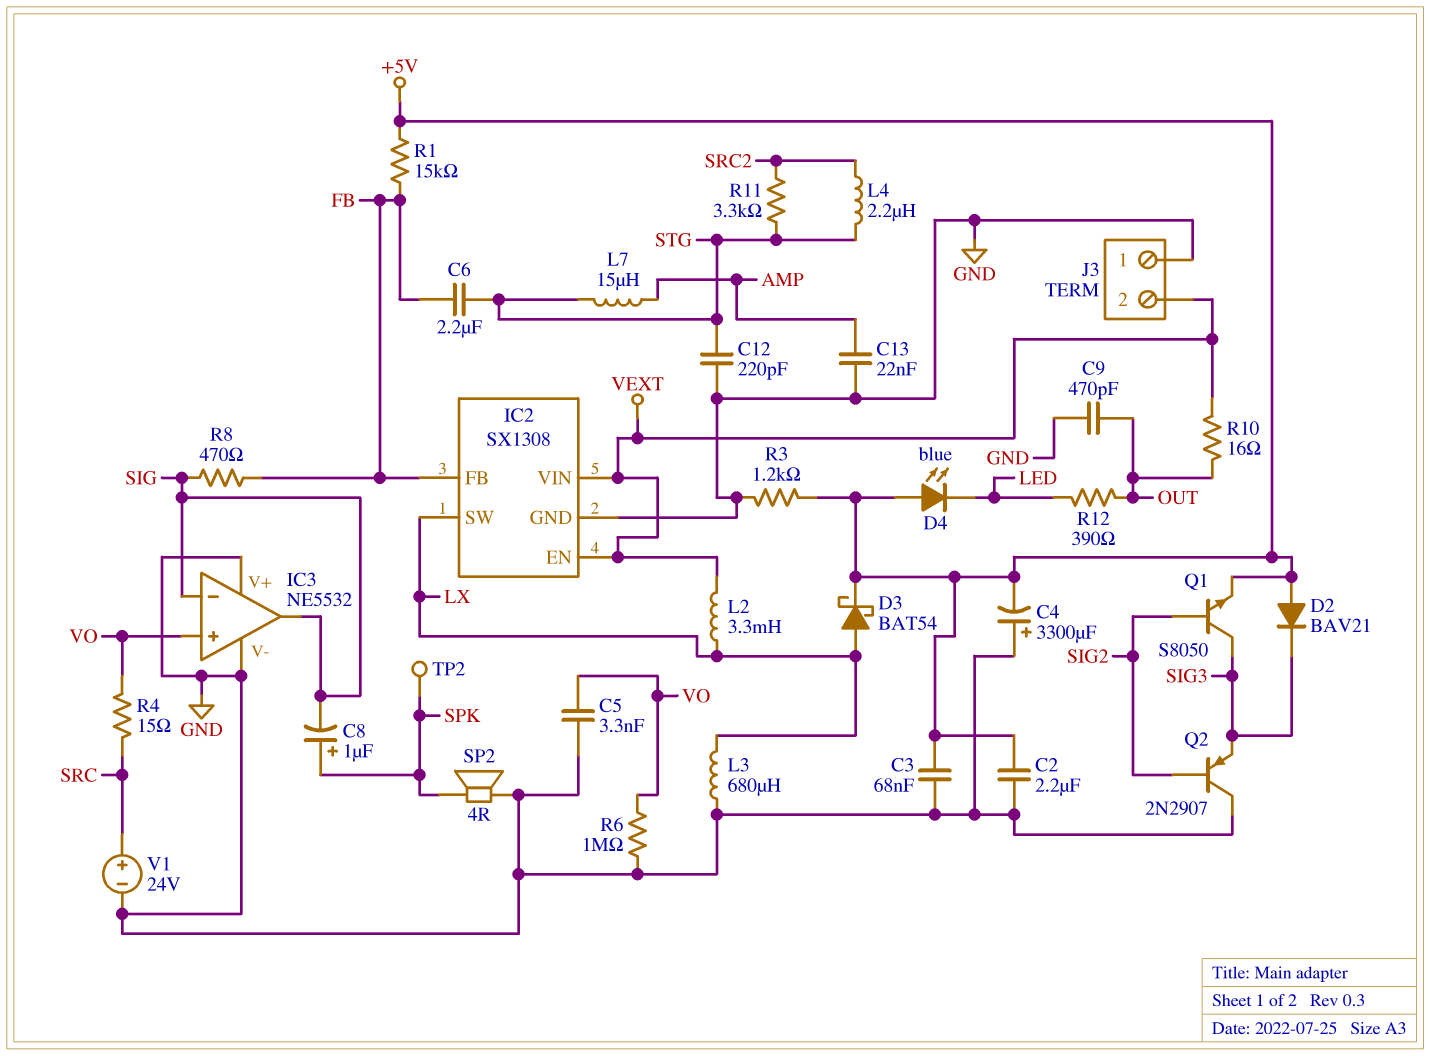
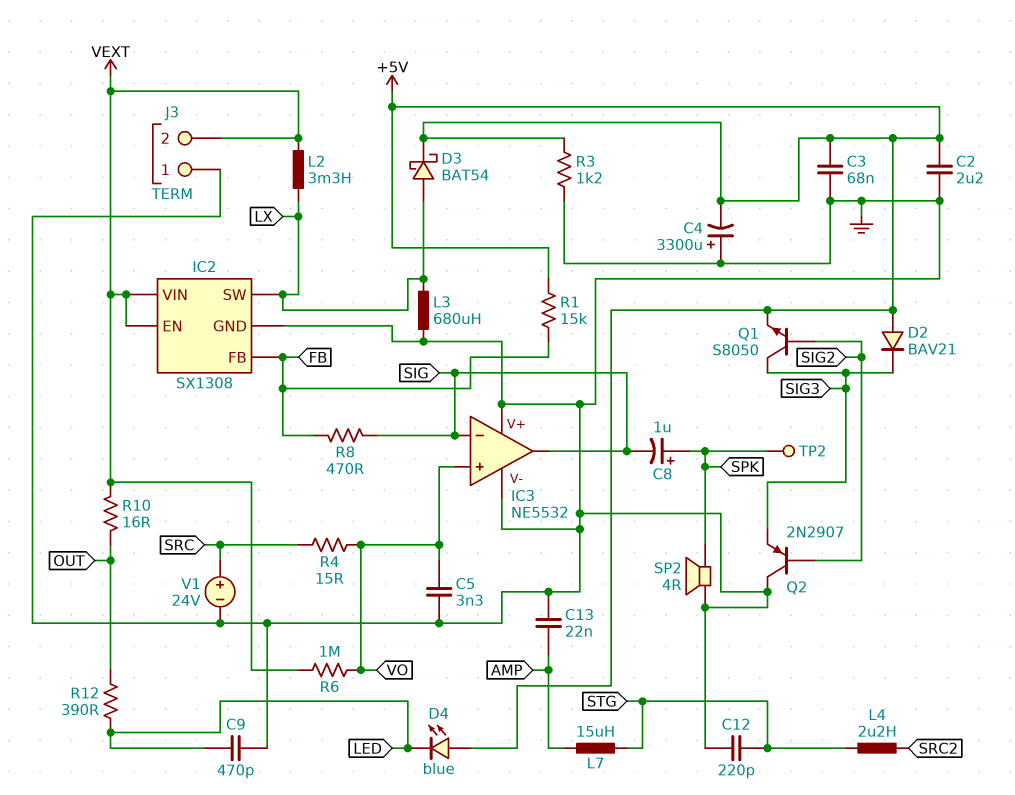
C6: 2.2uF (FB, STG) -> none
C9: 470pF (GND, OUT) -> 470pF (GND, LED)
R6: 1M (GND, VO) -> 1M (VEXT, VO)
R11: 3.3k (SRC2, STG) -> none

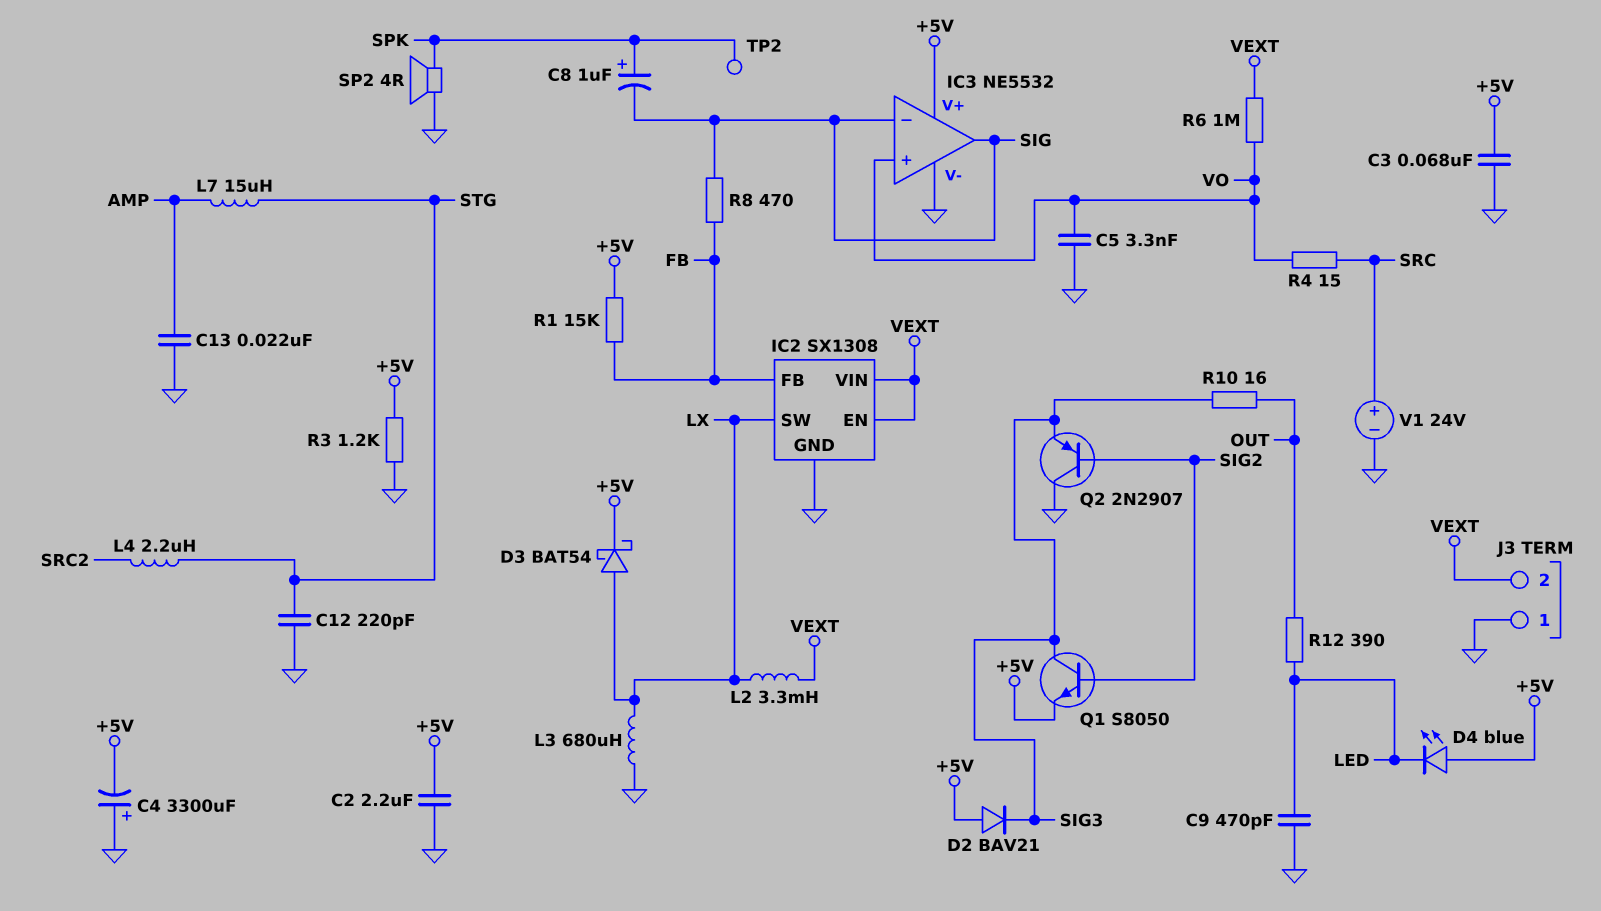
IC3 pin V+: GND -> +5V
R10: 16 (OUT, VEXT) -> 16 (OUT, SIG3)

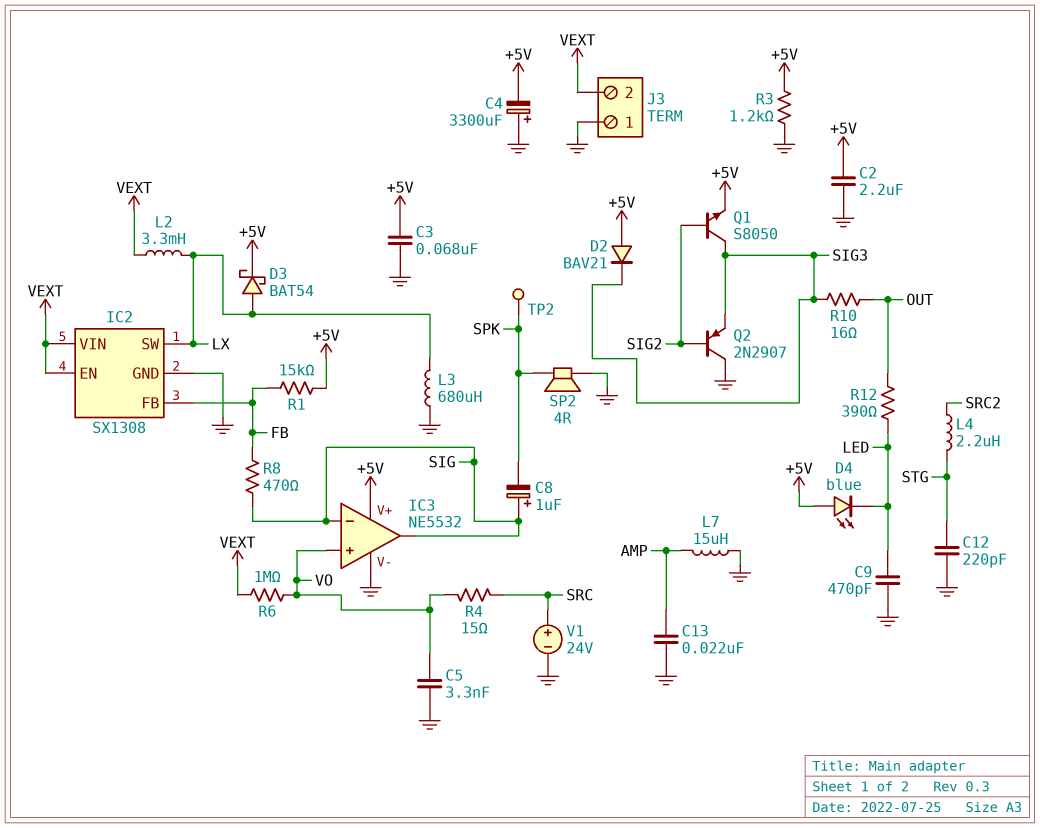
C8: 1uF (plus SPK, minus SIG) -> 1uF (plus SIG, minus SPK)
L7: 15uH (AMP, STG) -> 15uH (AMP, GND)

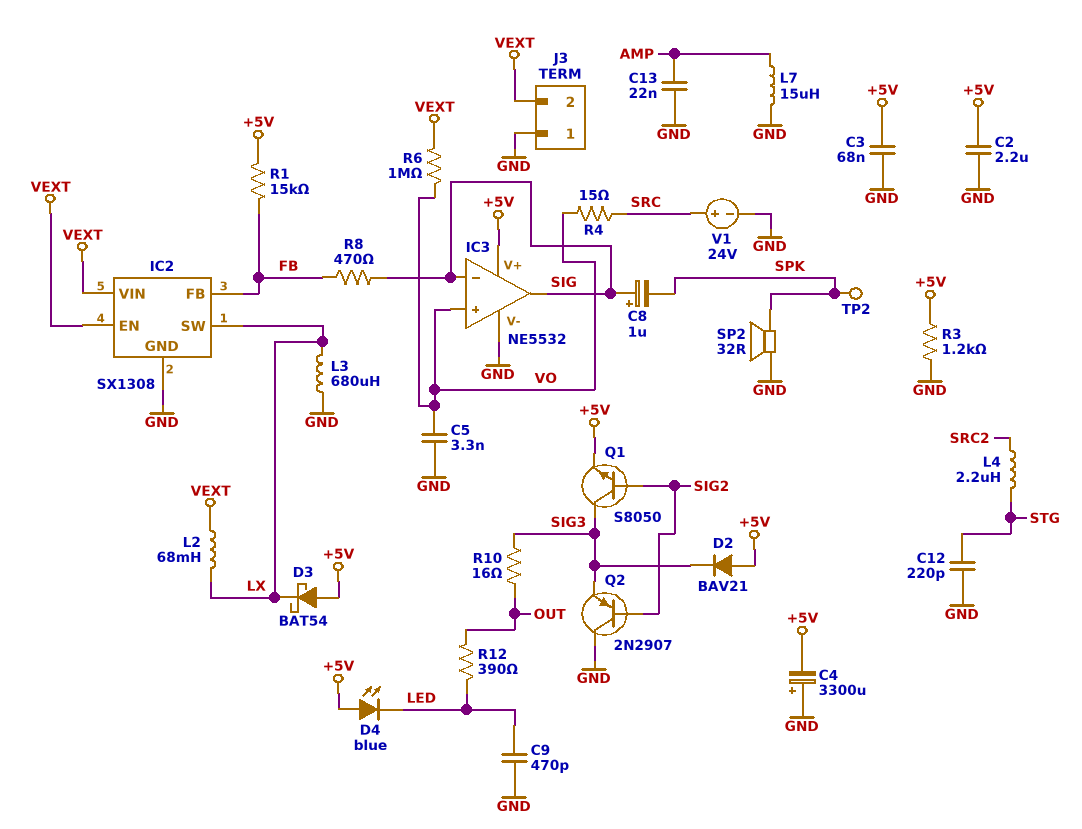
D3: schottky BAT54 (A LX, K +5V) -> schottky BAT54 (A +5V, K LX)
L2: 3.3mH (LX, VEXT) -> 68mH (LX, VEXT)
SP2: speaker 4R (GND, SPK) -> speaker 32R (GND, SPK)

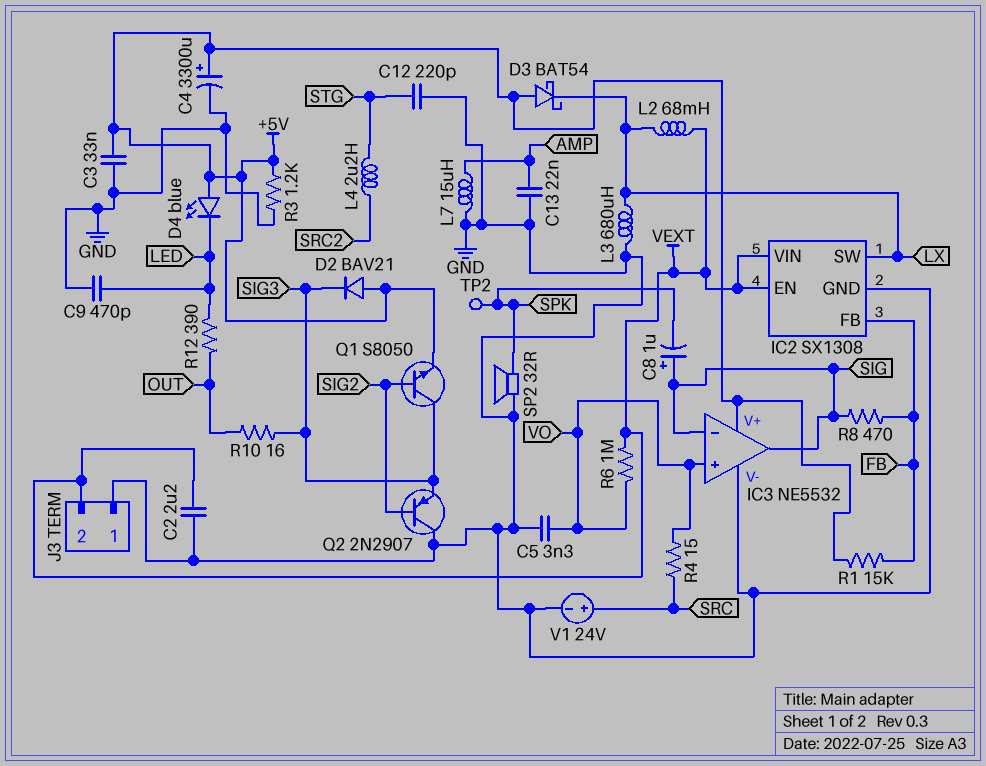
C2: 2.2uF (+5V, GND) -> 2.2uF (GND, VEXT)
C3: 68nF (+5V, GND) -> 33nF (+5V, GND)
C4: 3300uF (plus GND, minus +5V) -> 3300uF (plus +5V, minus GND)

